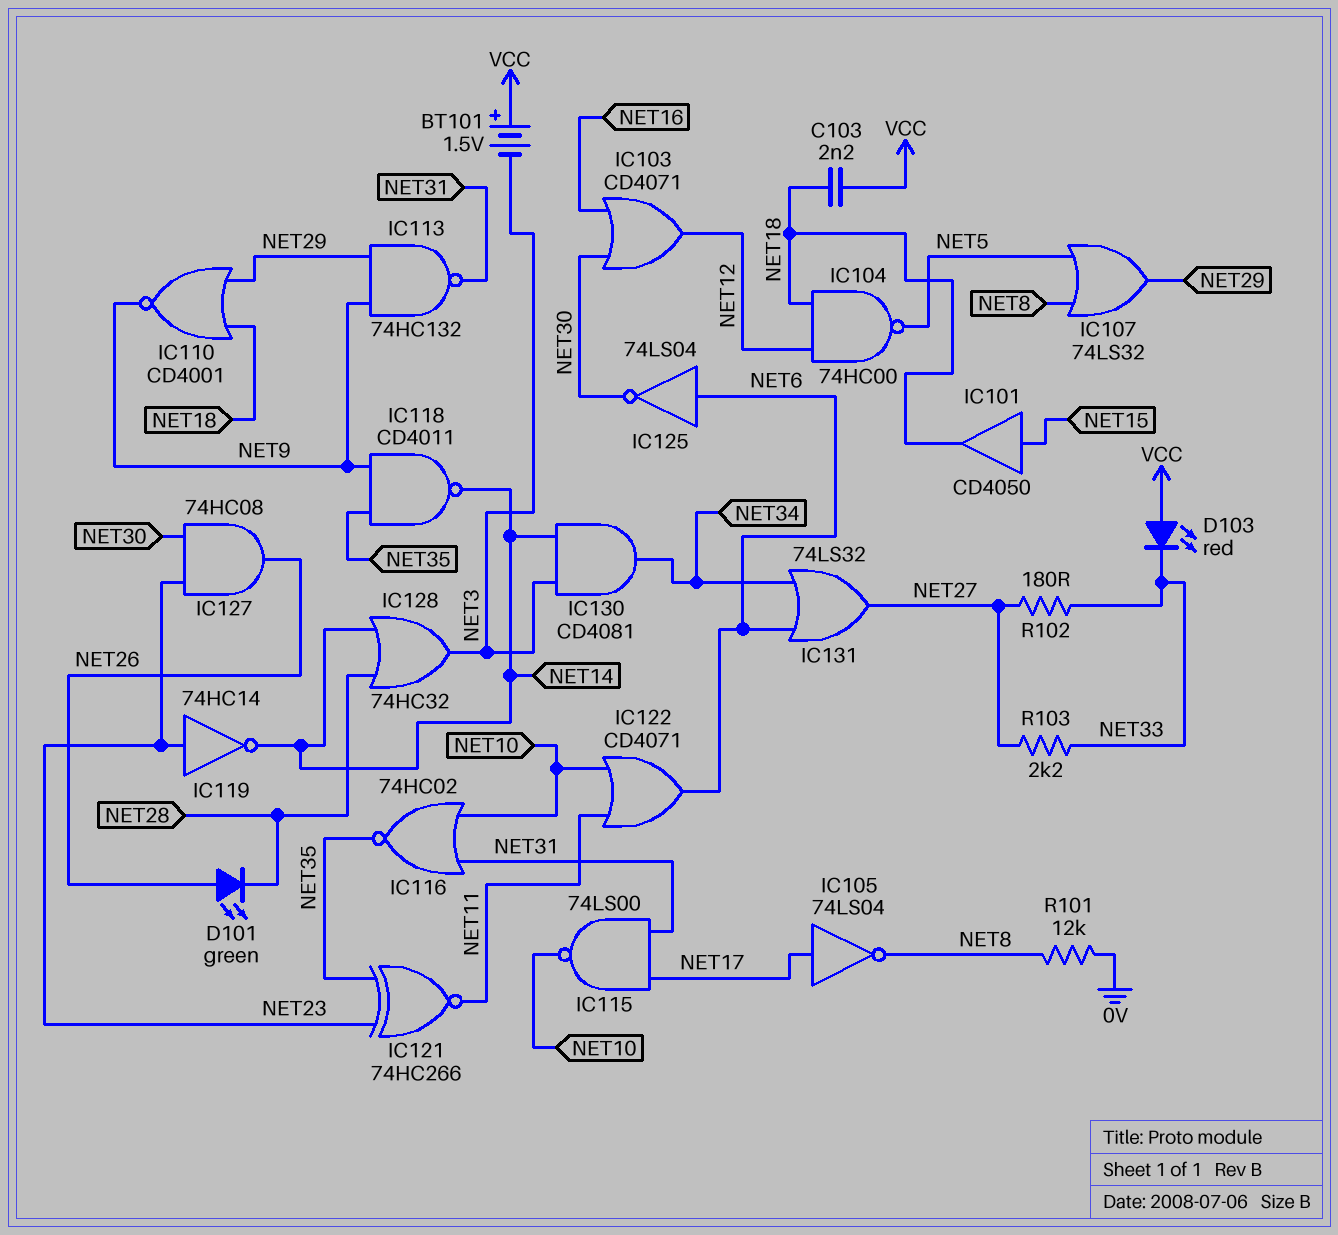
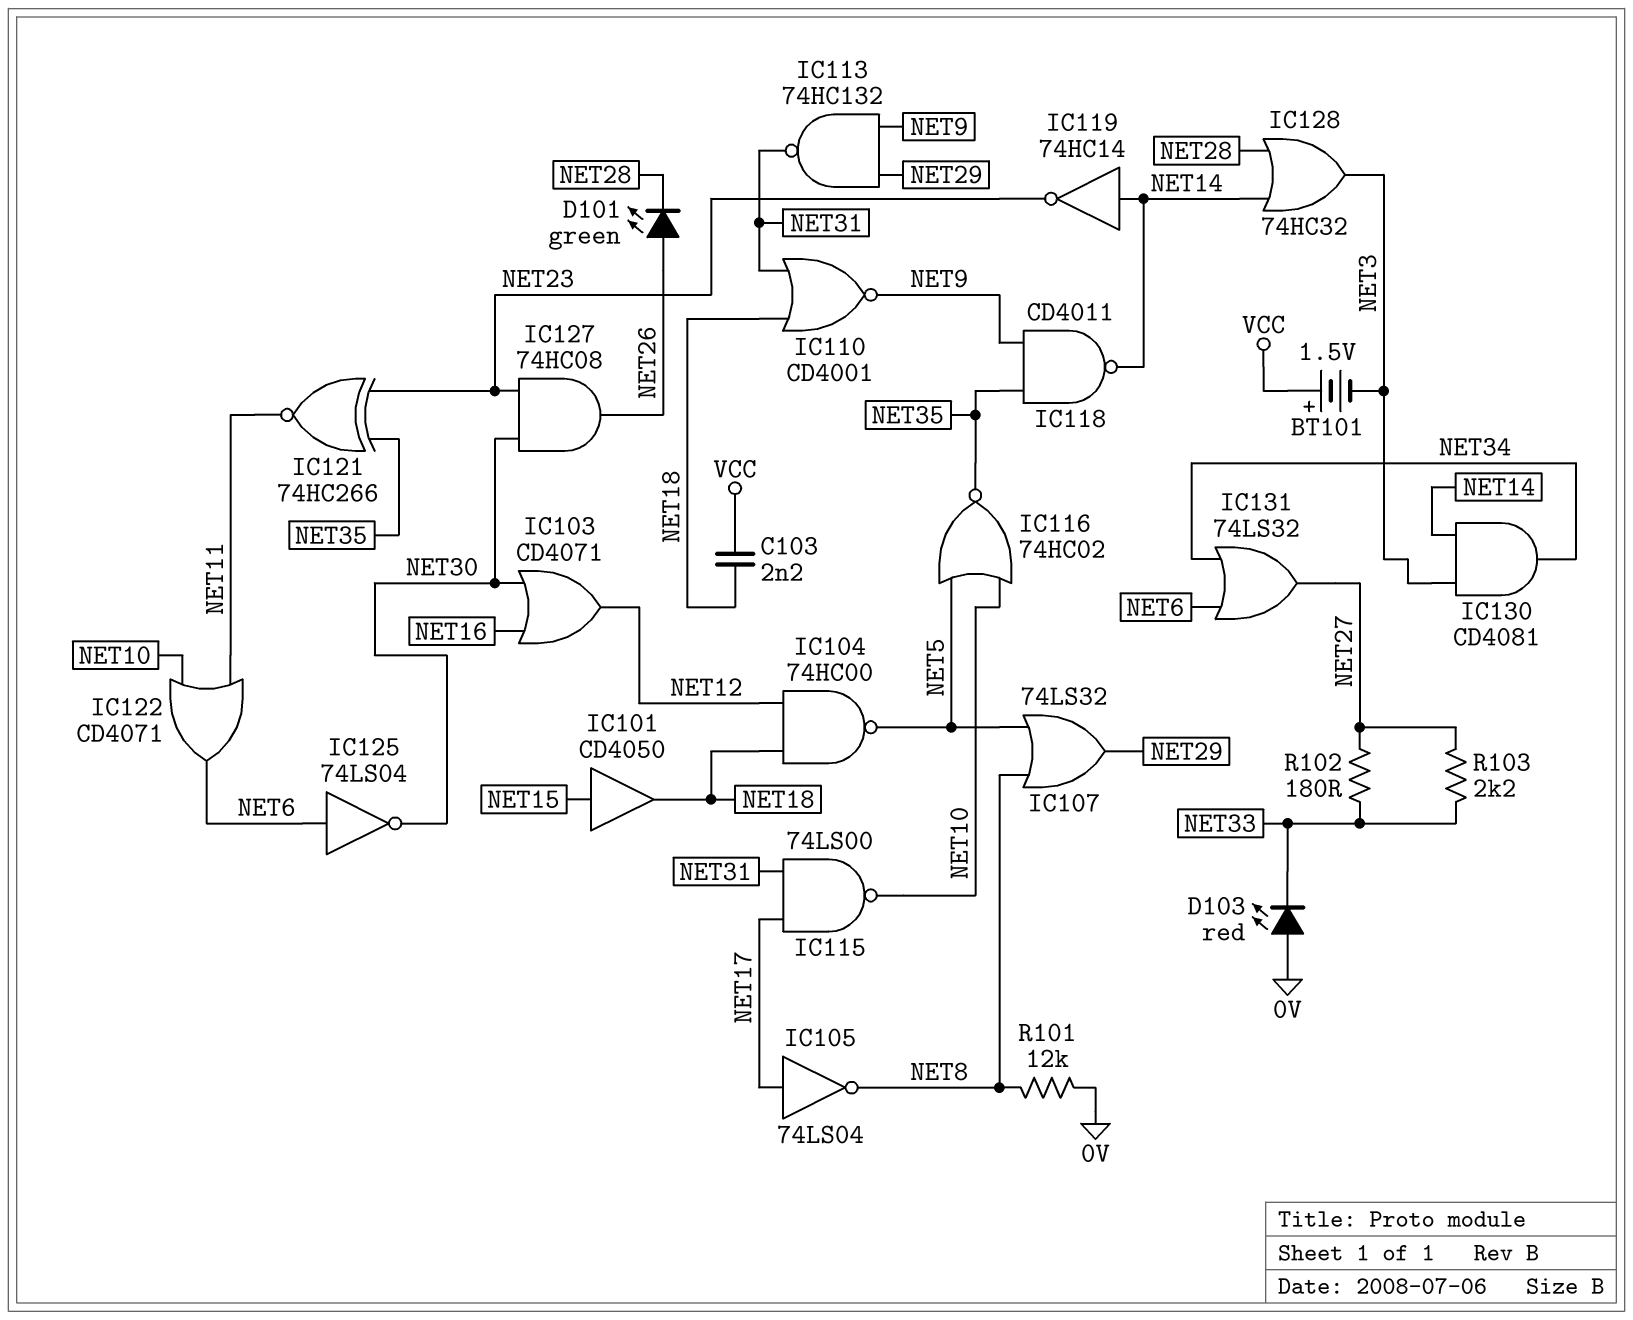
D103: LED red (A VCC, K NET33) -> LED red (A 0V, K NET33)
IC110: NOR CD4001 (in NET18, in NET29, out NET9) -> NOR CD4001 (in NET18, in NET31, out NET9)
IC116: NOR 74HC02 (in NET10, in NET31, out NET35) -> NOR 74HC02 (in NET5, in NET10, out NET35)
IC119: NOT 74HC14 (in NET23, out NET14) -> NOT 74HC14 (in NET14, out NET23)

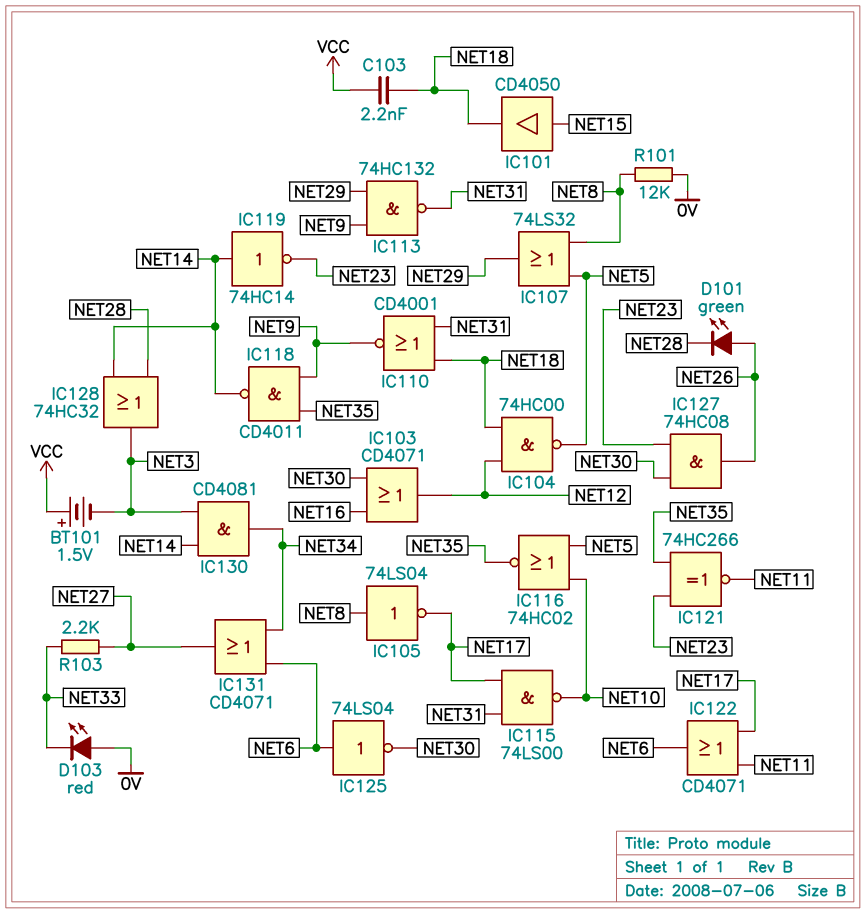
IC105: NOT 74LS04 (in NET17, out NET8) -> NOT 74LS04 (in NET8, out NET17)
IC122: OR CD4071 (in NET10, in NET11, out NET6) -> OR CD4071 (in NET11, in NET17, out NET6)
IC131: OR 74LS32 (in NET6, in NET34, out NET27) -> OR CD4071 (in NET6, in NET34, out NET27)
R102: 180 (NET27, NET33) -> none

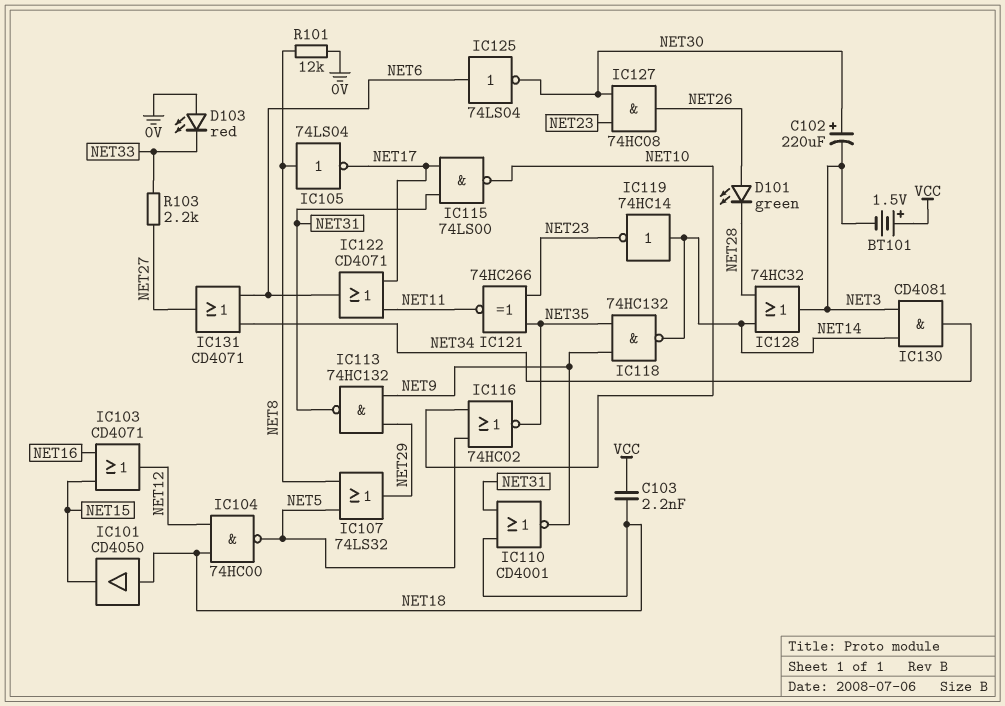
C102: none -> 220uF (plus NET30, minus NET3)
IC101: buffer CD4050 (in NET15, out NET18) -> buffer CD4050 (in NET18, out NET15)
IC103: OR CD4071 (in NET16, in NET30, out NET12) -> OR CD4071 (in NET15, in NET16, out NET12)
IC118: NAND CD4011 (in NET9, in NET35, out NET14) -> NAND 74HC132 (in NET9, in NET35, out NET14)

